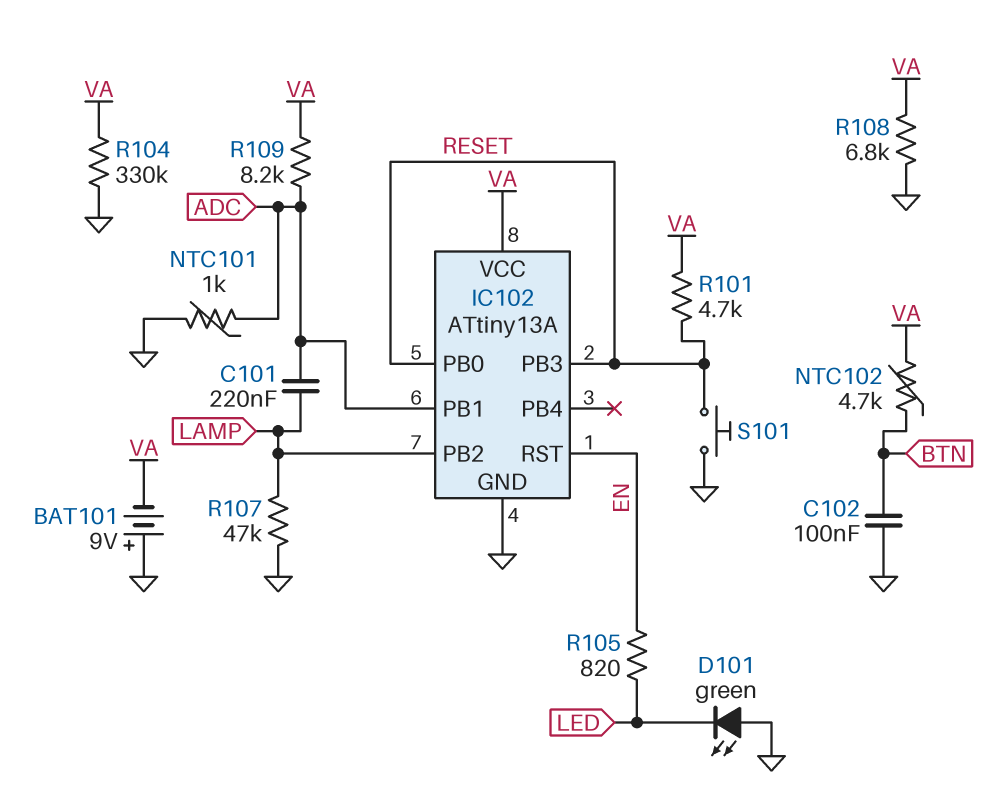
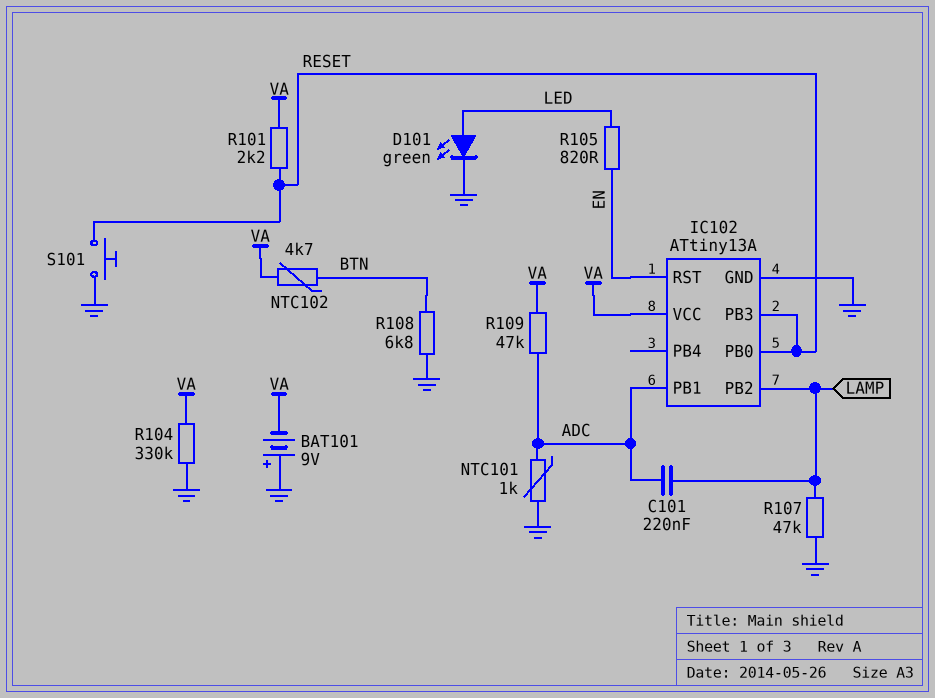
C102: 100nF (BTN, GND) -> none
D101: LED green (A GND, K LED) -> LED green (A LED, K GND)
R101: 4.7k (RESET, VA) -> 2.2k (RESET, VA)
R108: 6.8k (GND, VA) -> 6.8k (BTN, GND)
R109: 8.2k (ADC, VA) -> 47k (ADC, VA)

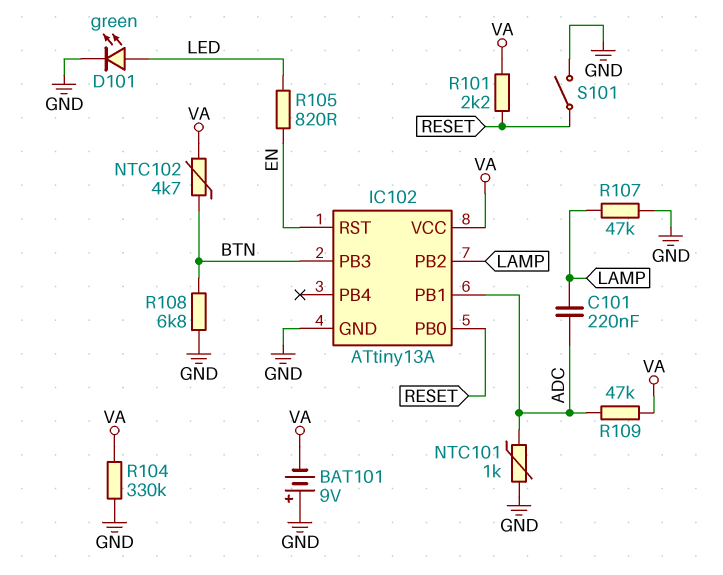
IC102 pin PB3: RESET -> BTN
S101: button (GND, RESET) -> switch (GND, RESET)

